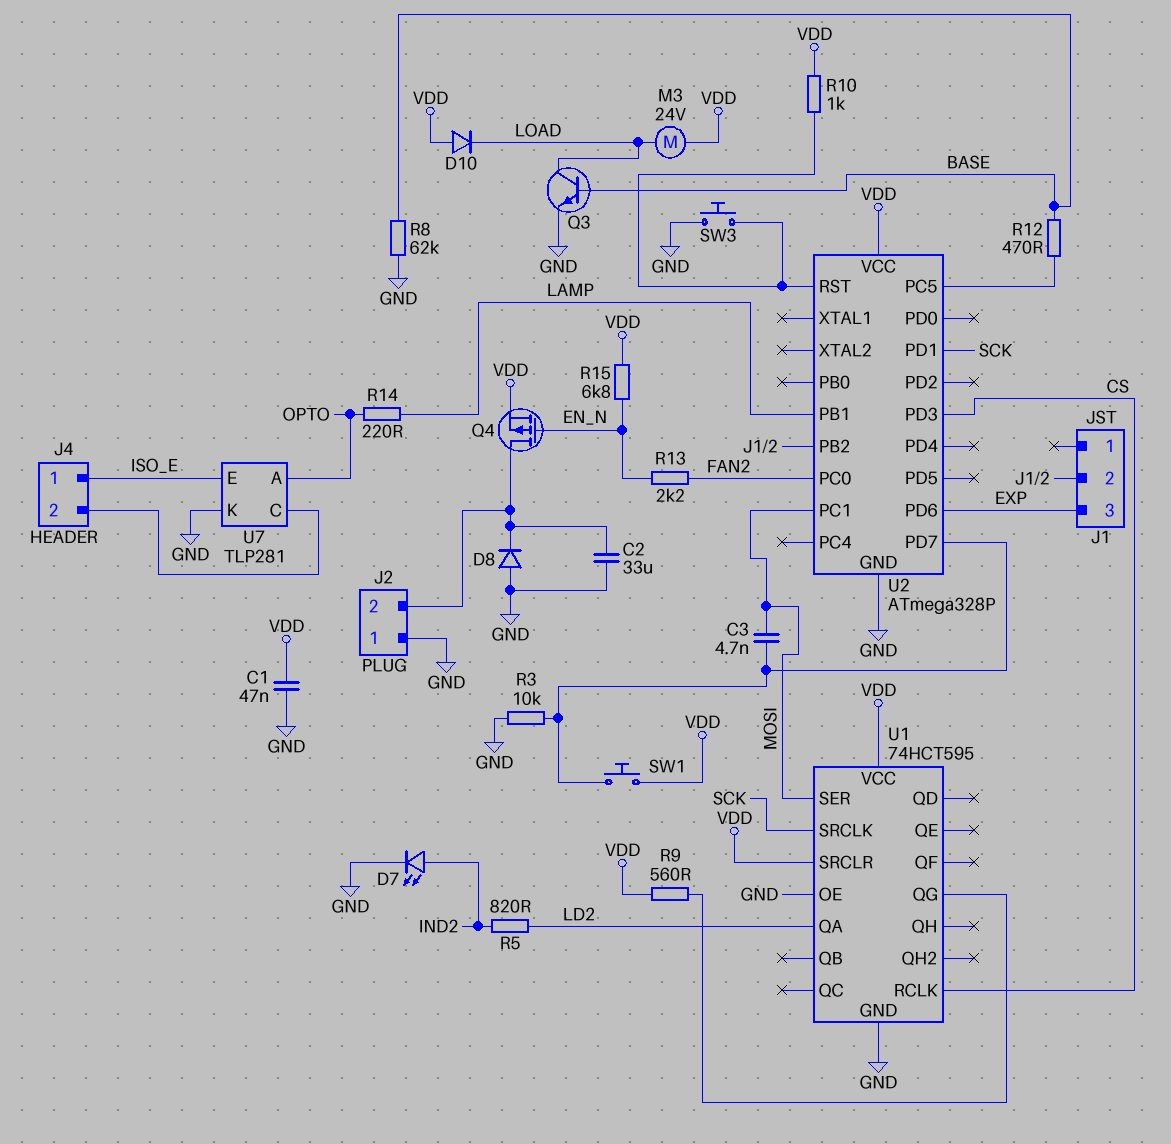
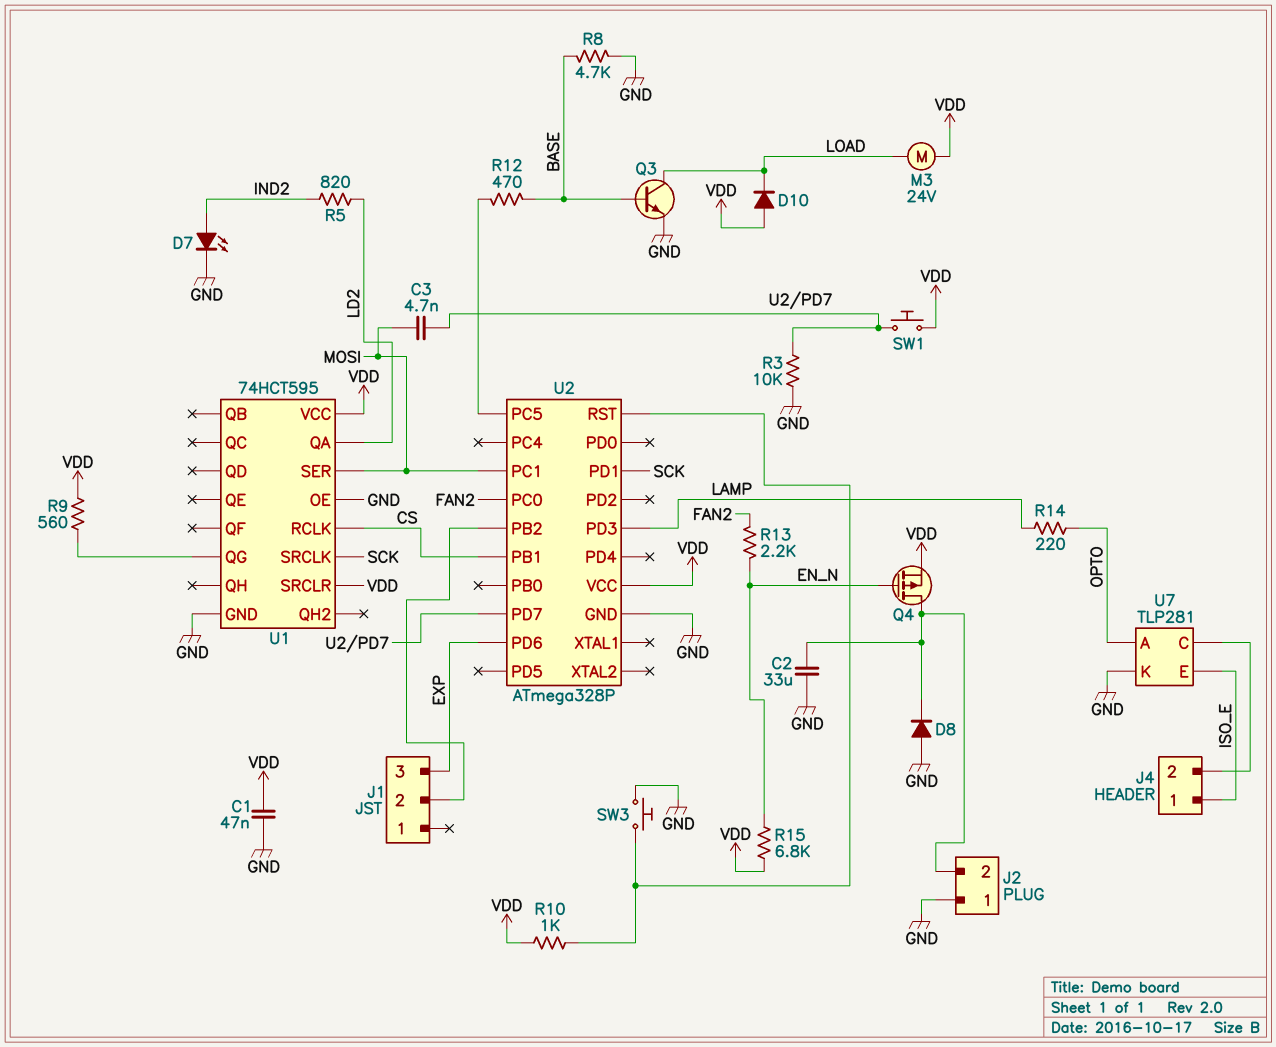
R8: 62k (BASE, GND) -> 4.7k (BASE, GND)
U2 pin PB1: LAMP -> CS
U2 pin PD3: CS -> LAMP

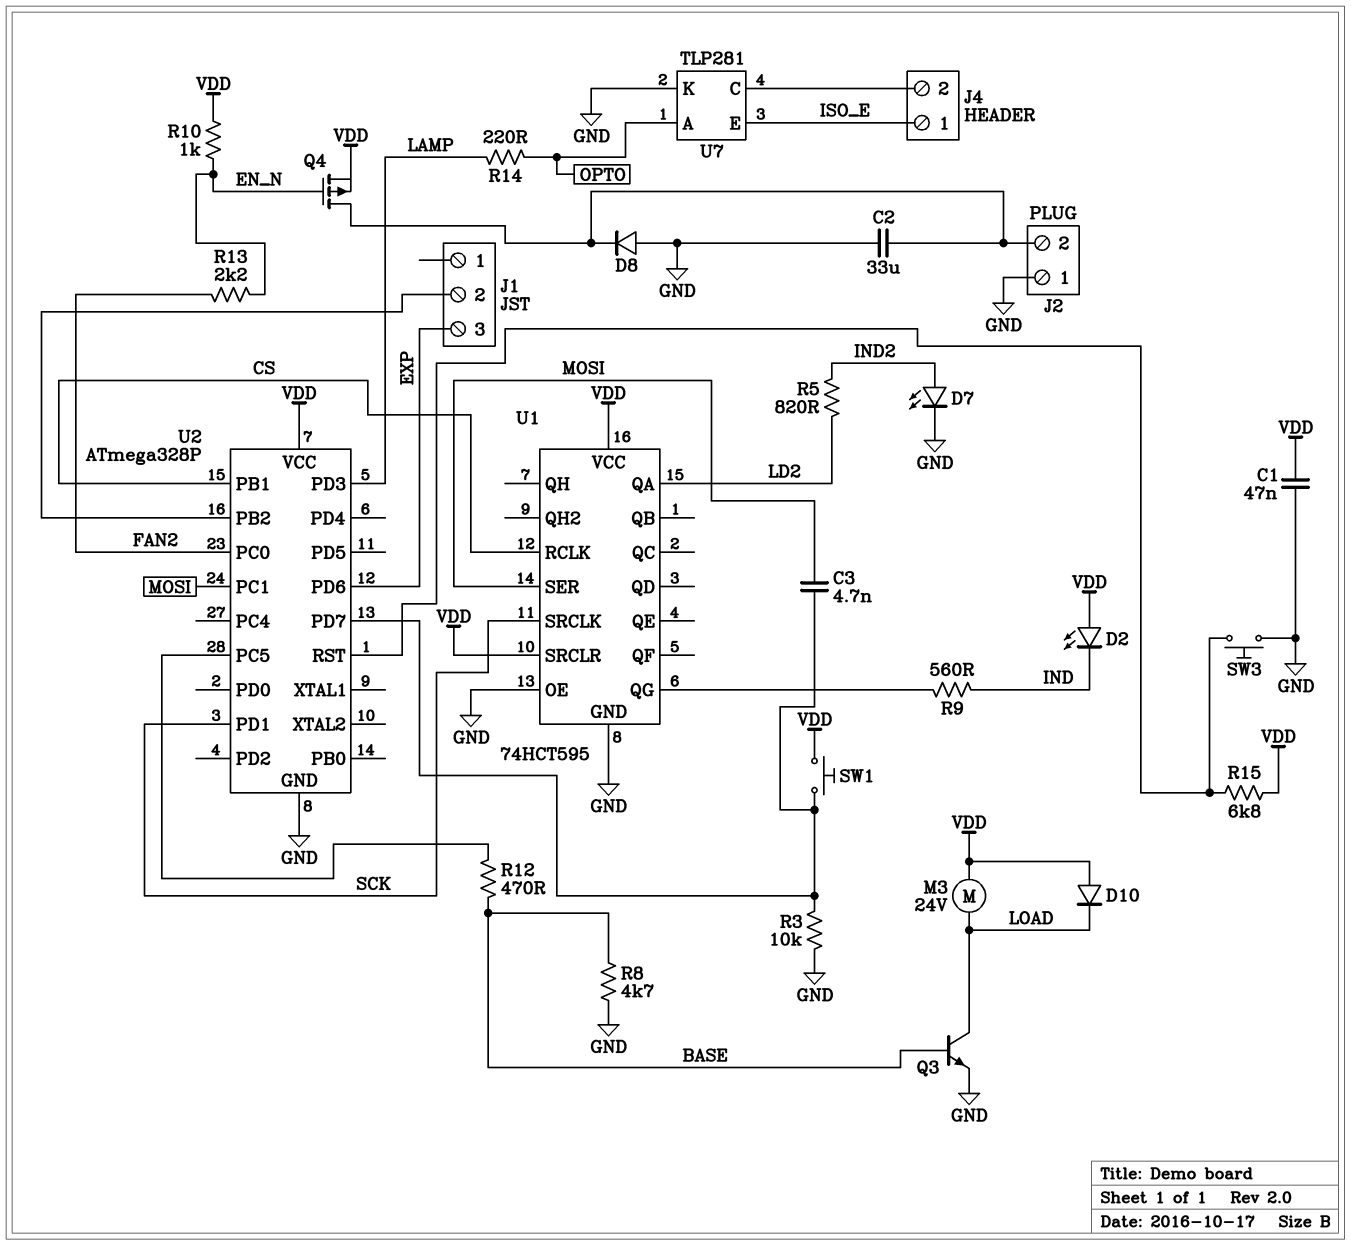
D2: none -> LED (A VDD, K IND)
R9: 560 (U1/QG, VDD) -> 560 (IND, U1/QG)
R10: 1k (U2/RST, VDD) -> 1k (EN_N, VDD)
R15: 6.8k (EN_N, VDD) -> 6.8k (U2/RST, VDD)

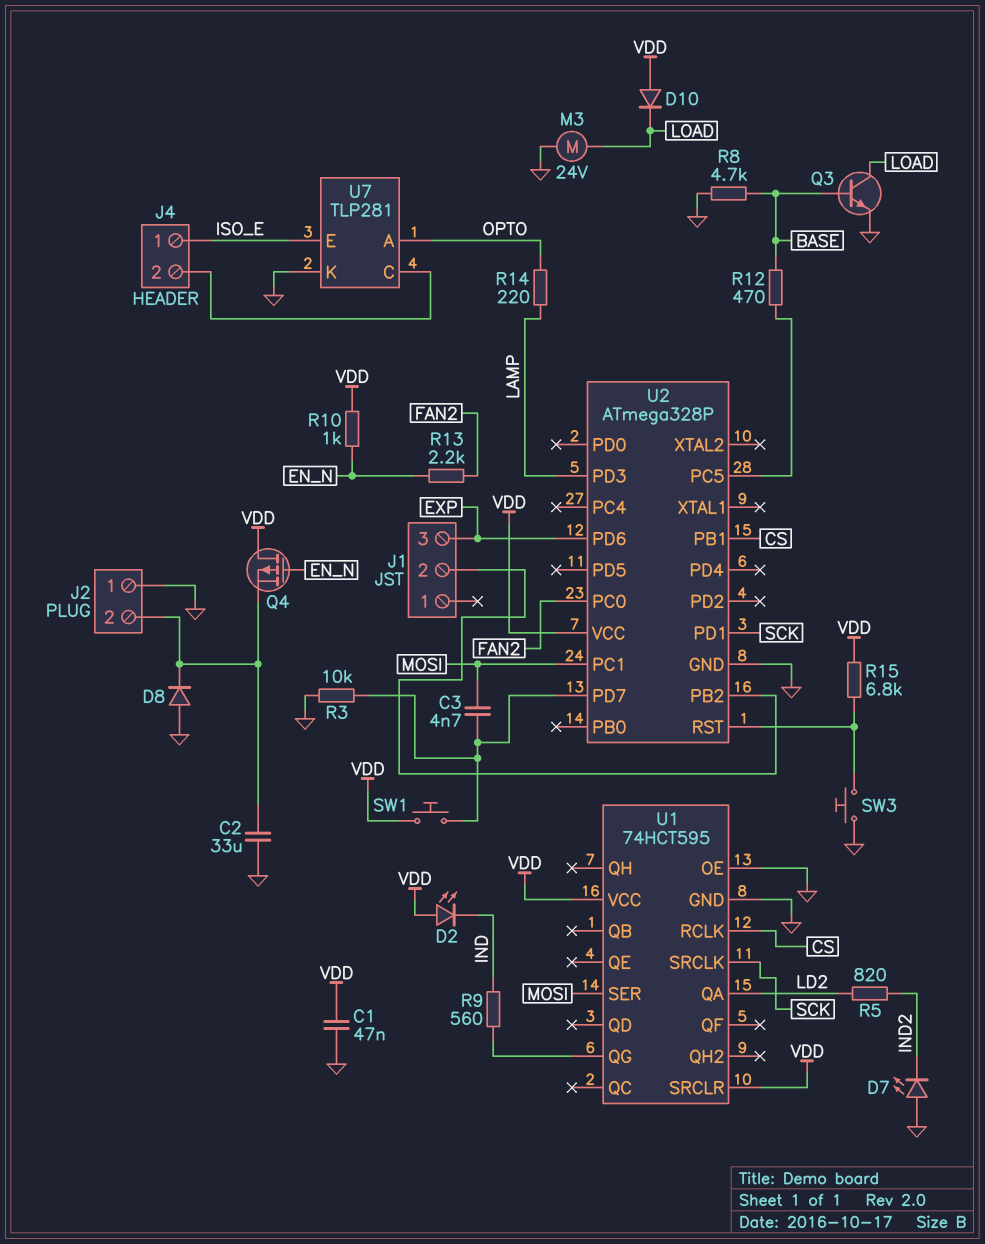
D7: LED (A IND2, K GND) -> LED (A GND, K IND2)
M3: motor 24V (LOAD, VDD) -> motor 24V (GND, LOAD)
Q4: PMOS (G EN_N, D J2/2, S VDD) -> PMOS (G EN_N, D VDD, S J2/2)

